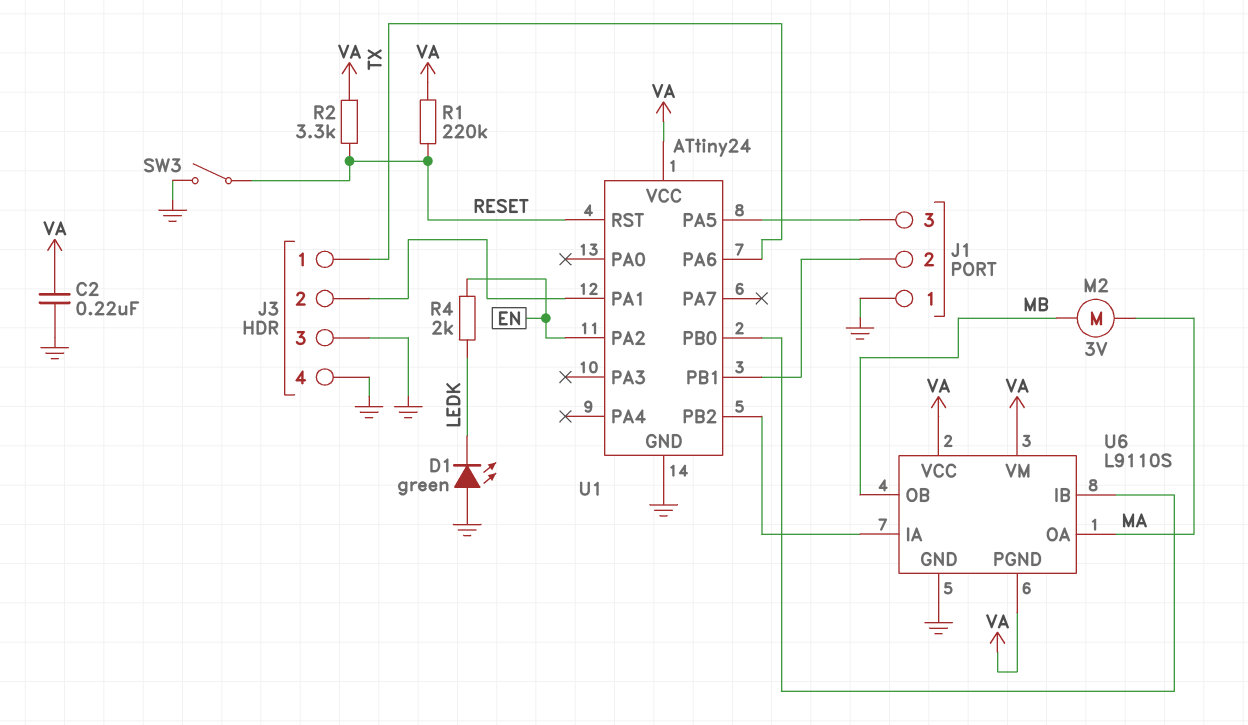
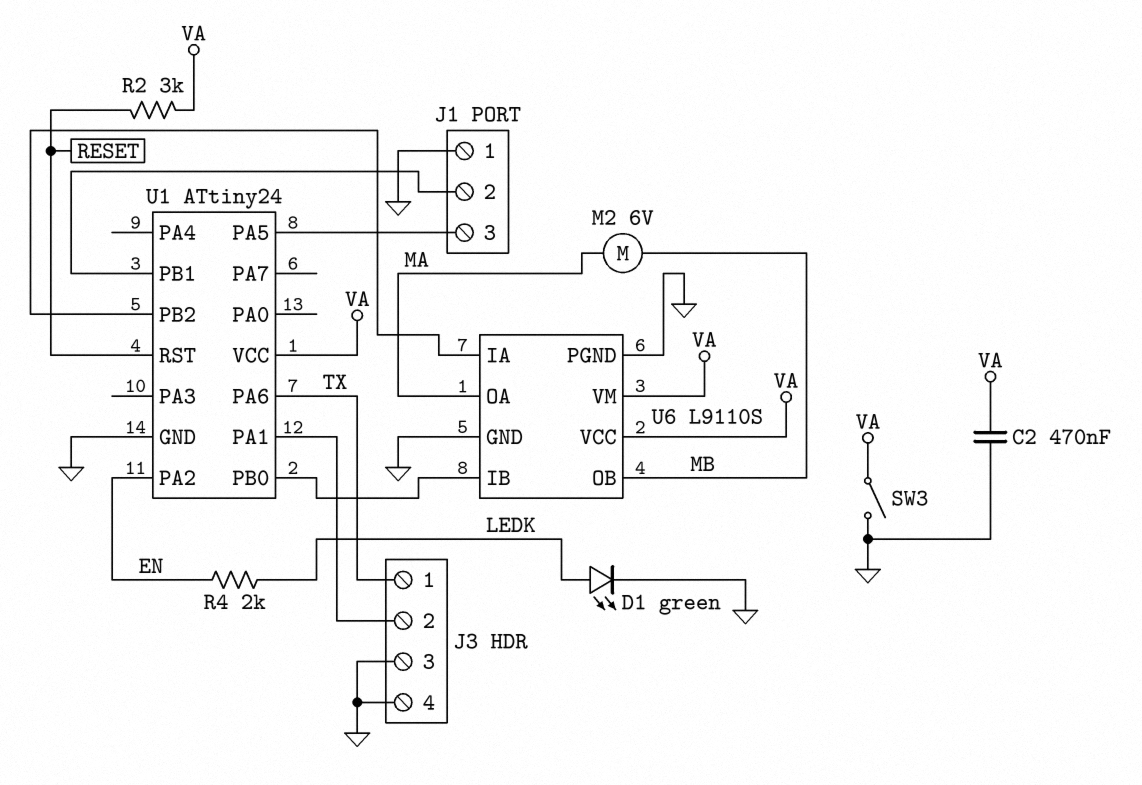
C2: 220nF (GND, VA) -> 470nF (GND, VA)
D1: LED green (A GND, K LEDK) -> LED green (A LEDK, K GND)
M2: motor 3V (MA, MB) -> motor 6V (MA, MB)
R1: 220k (RESET, VA) -> none
R2: 3.3k (RESET, VA) -> 3k (RESET, VA)
SW3: switch (GND, RESET) -> switch (GND, VA)
U6 pin PGND: VA -> GND

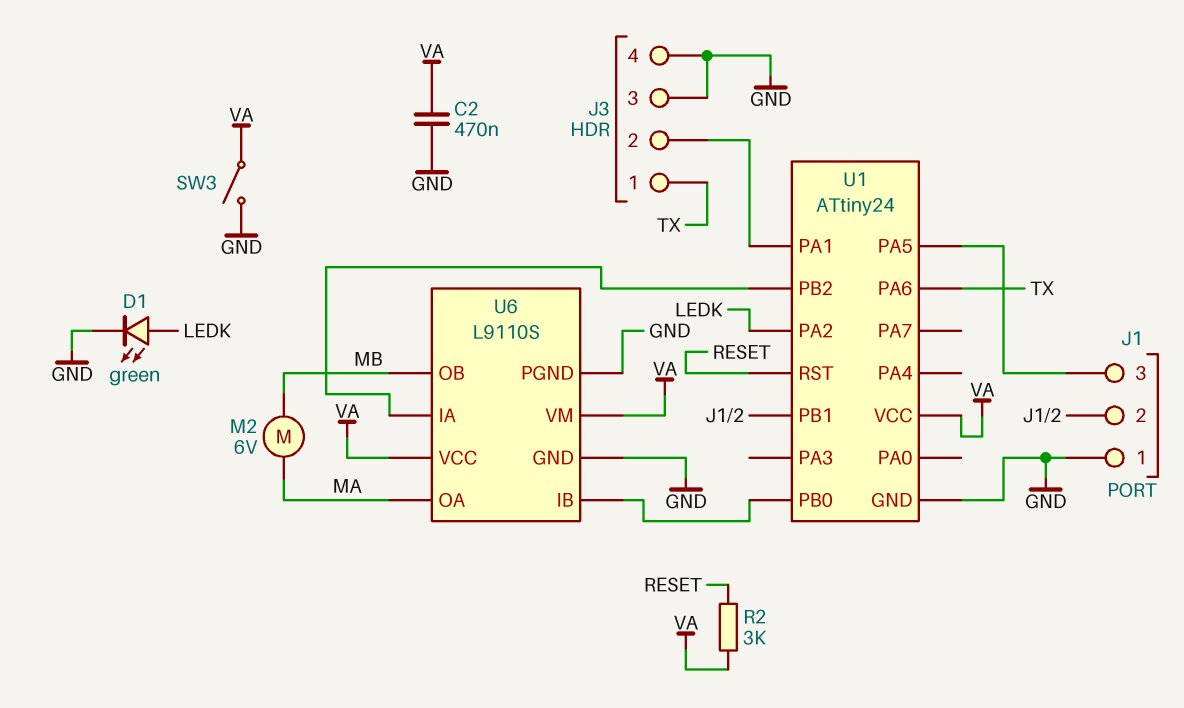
R4: 2k (EN, LEDK) -> none
U1 pin PA2: EN -> LEDK

